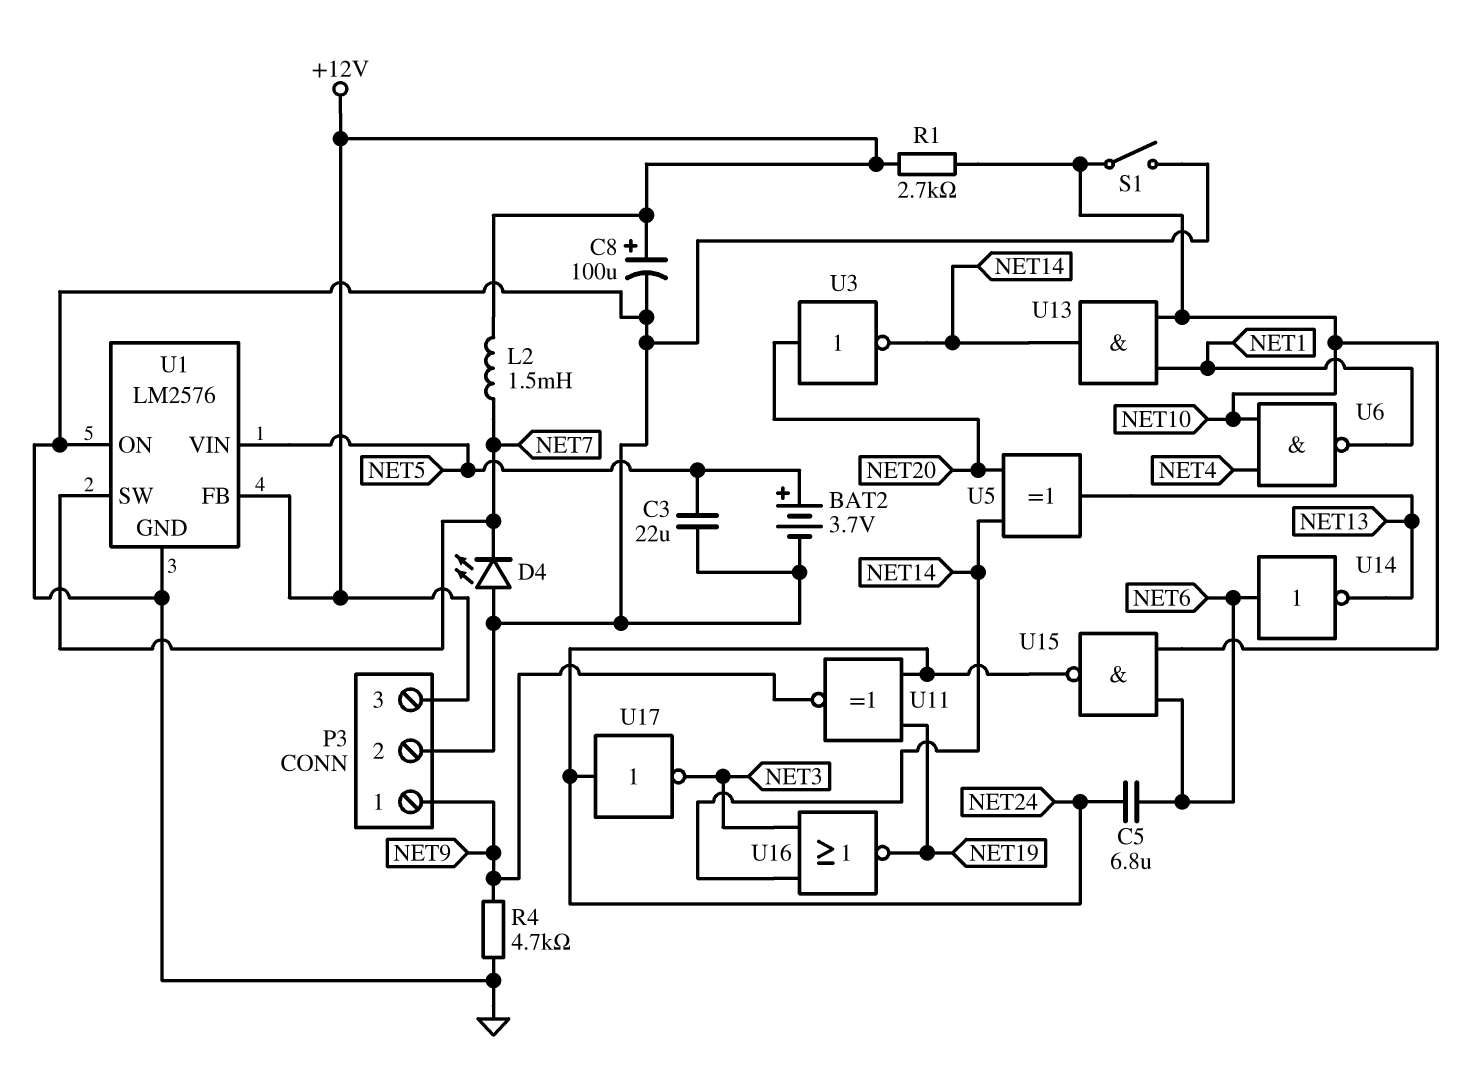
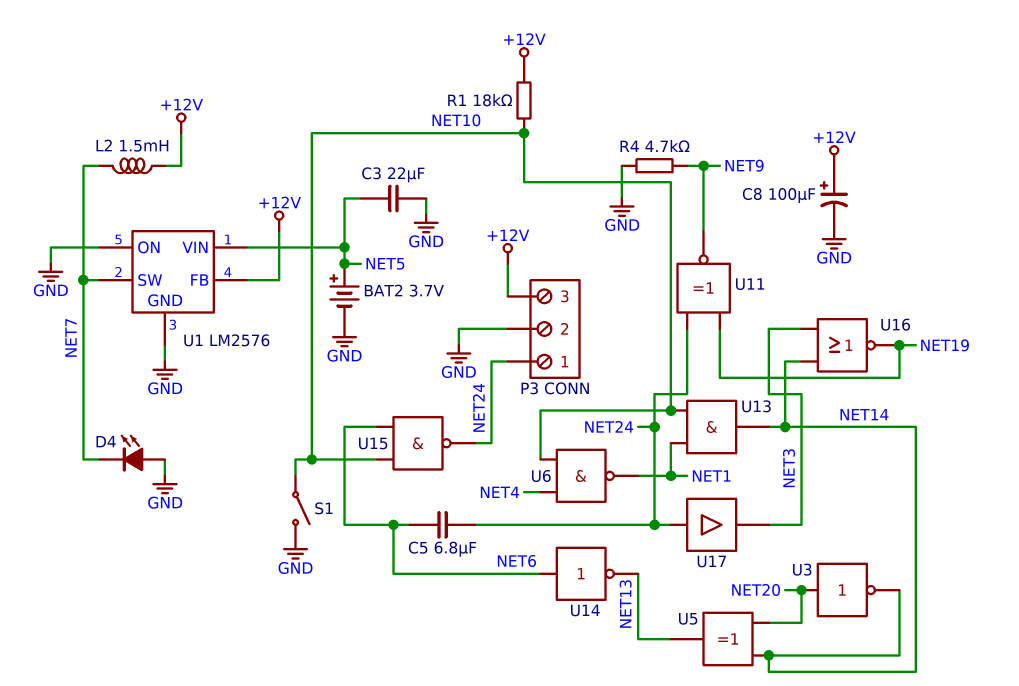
P3 pin 1: NET9 -> NET24
R1: 2.7k (+12V, NET10) -> 18k (+12V, NET10)
U17: NOT (in NET24, out NET3) -> buffer (in NET24, out NET3)

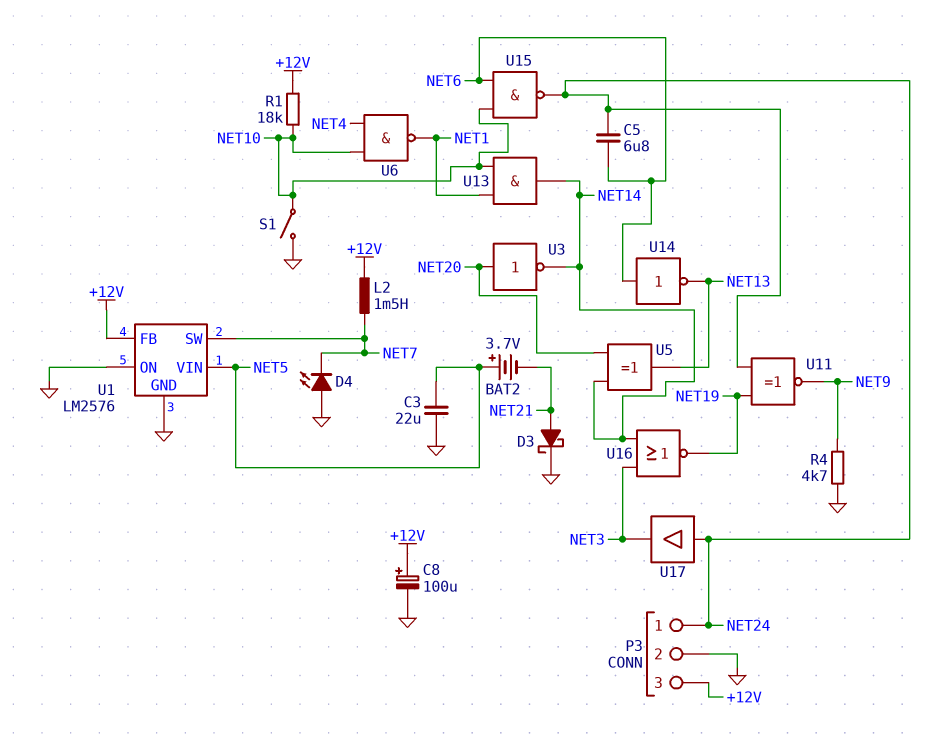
BAT2: 3.7V (plus NET5, minus GND) -> 3.7V (plus NET5, minus NET21)
D3: none -> schottky (A NET21, K GND)

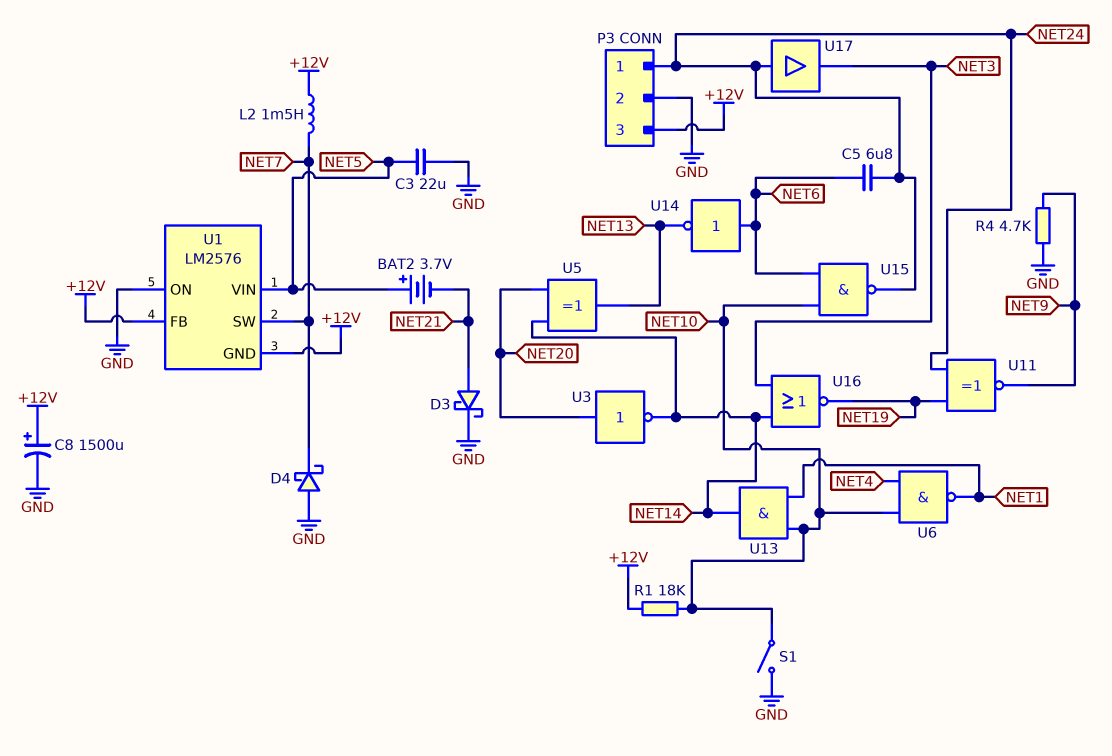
C8: 100uF (plus +12V, minus GND) -> 1500uF (plus +12V, minus GND)
D4: LED (A GND, K NET7) -> schottky (A GND, K NET7)
U1 pin GND: GND -> +12V

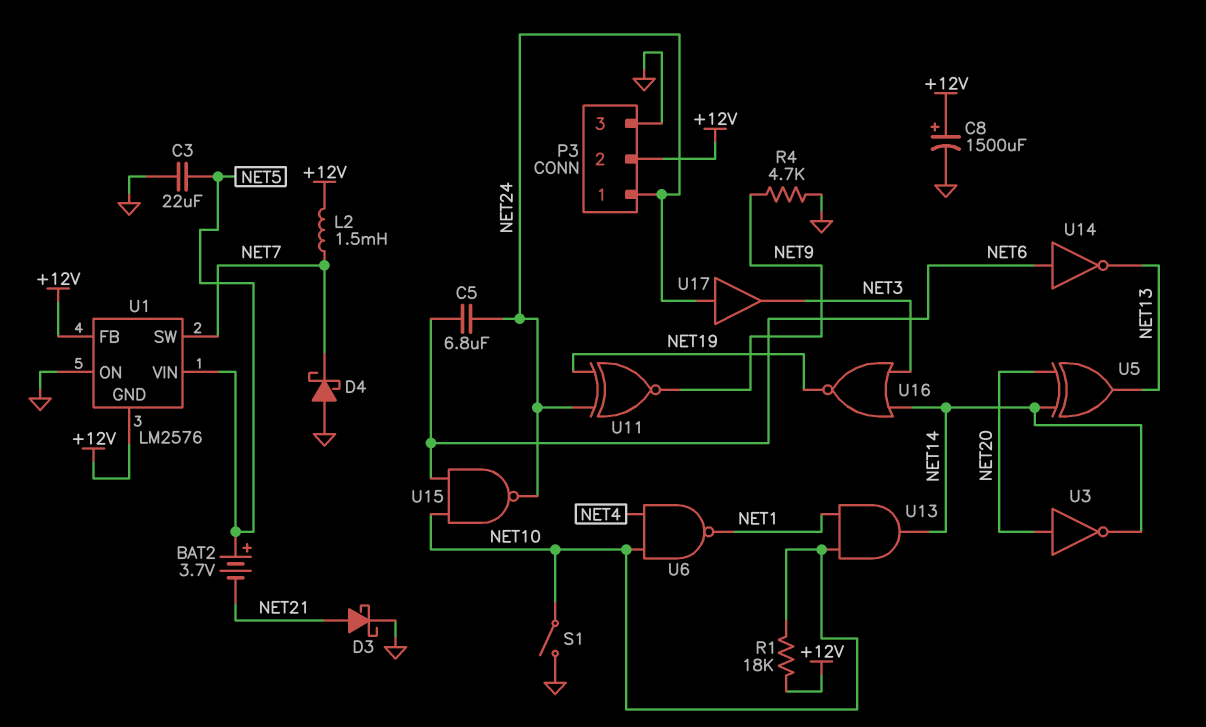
P3 pin 2: GND -> +12V
P3 pin 3: +12V -> GND

